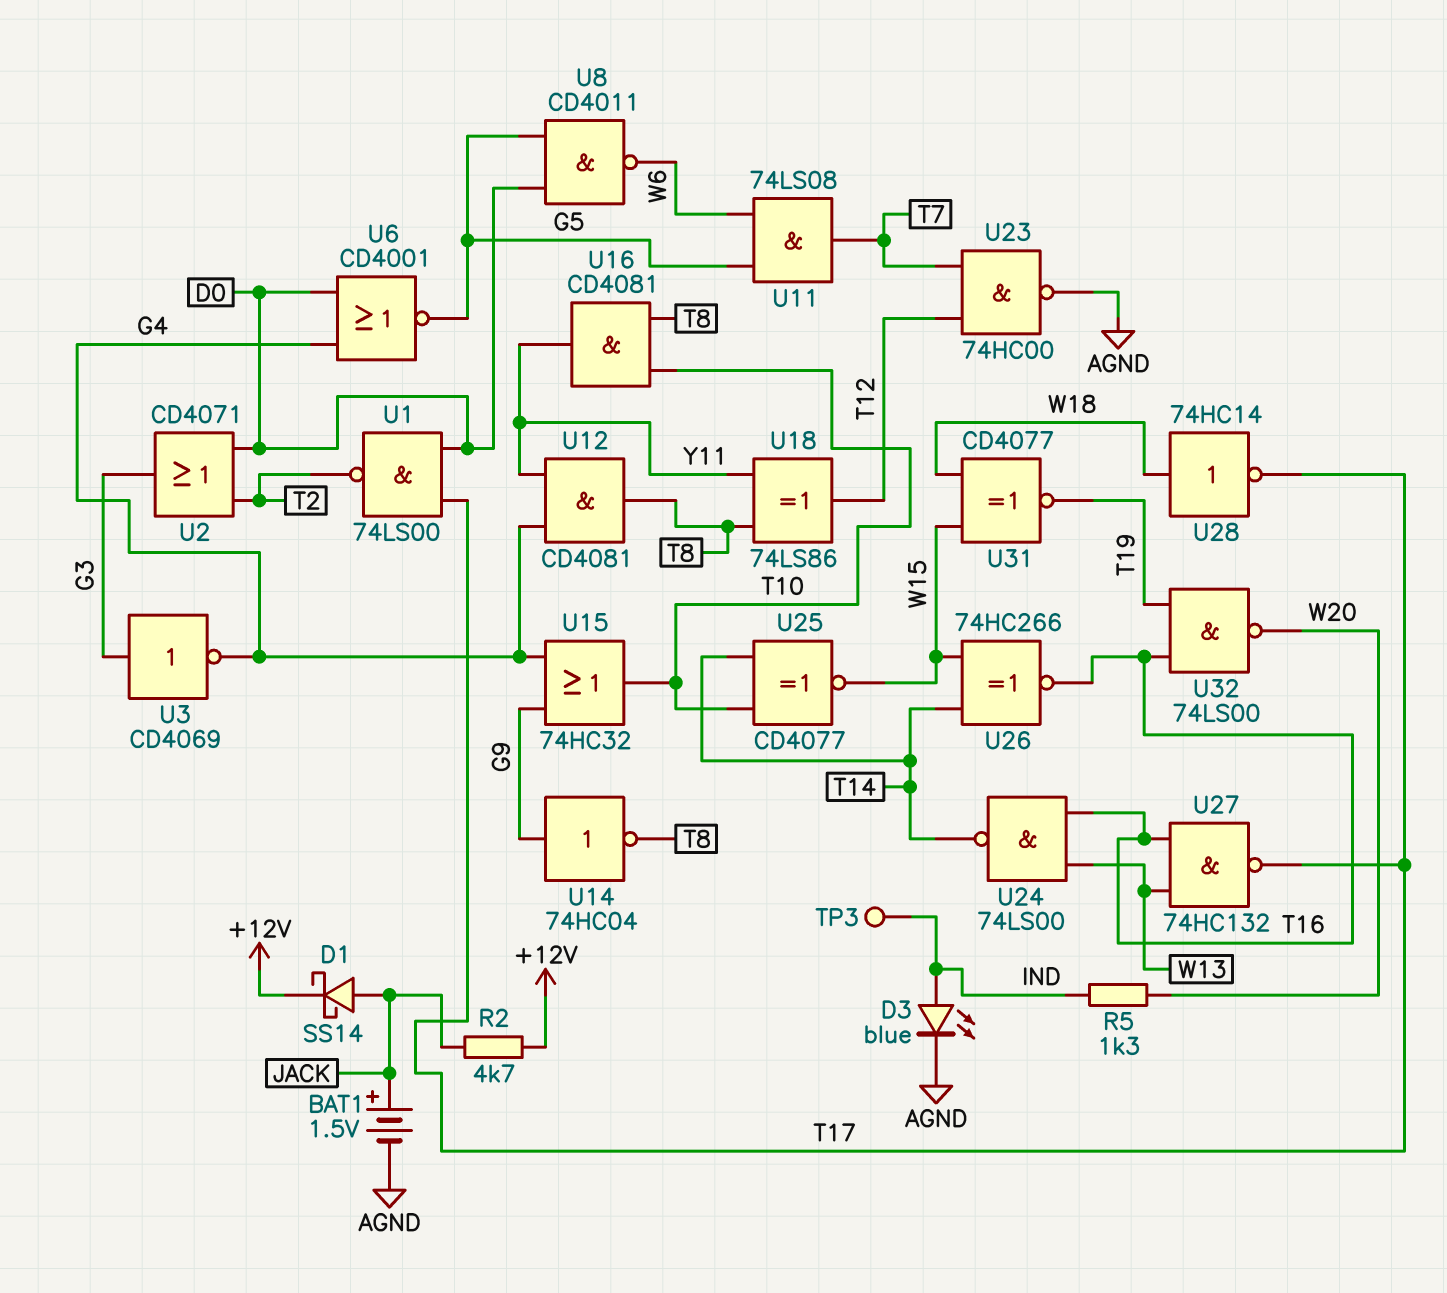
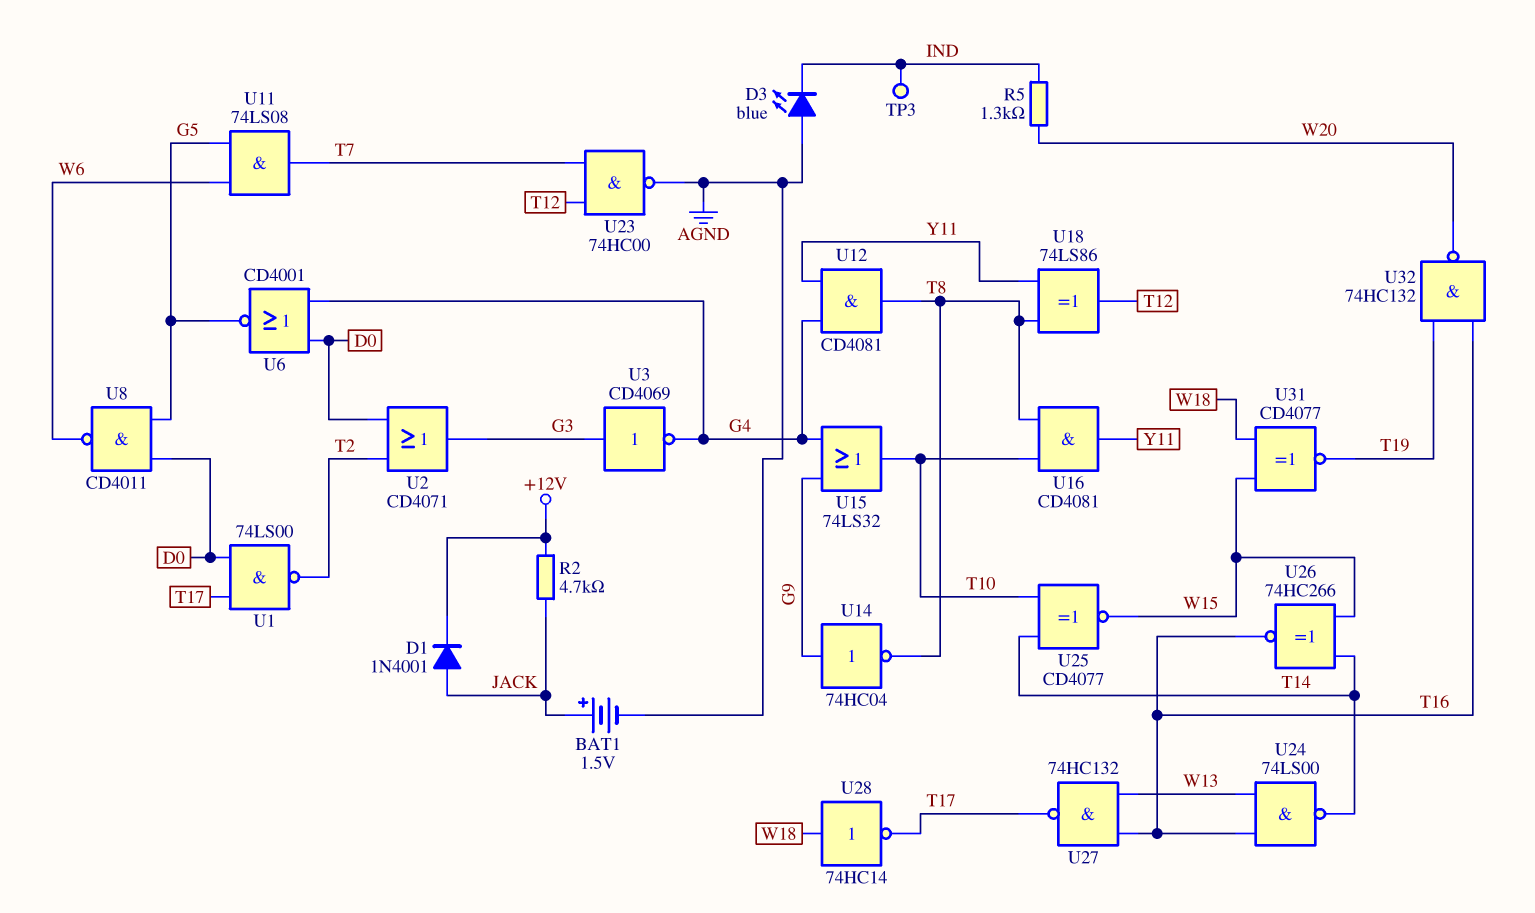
D1: schottky SS14 (A JACK, K +12V) -> diode 1N4001 (A JACK, K +12V)
D3: LED blue (A IND, K AGND) -> LED blue (A AGND, K IND)
U15: OR 74HC32 (in G4, in G9, out T10) -> OR 74LS32 (in G4, in G9, out T10)
U32: NAND 74LS00 (in T16, in T19, out W20) -> NAND 74HC132 (in T16, in T19, out W20)

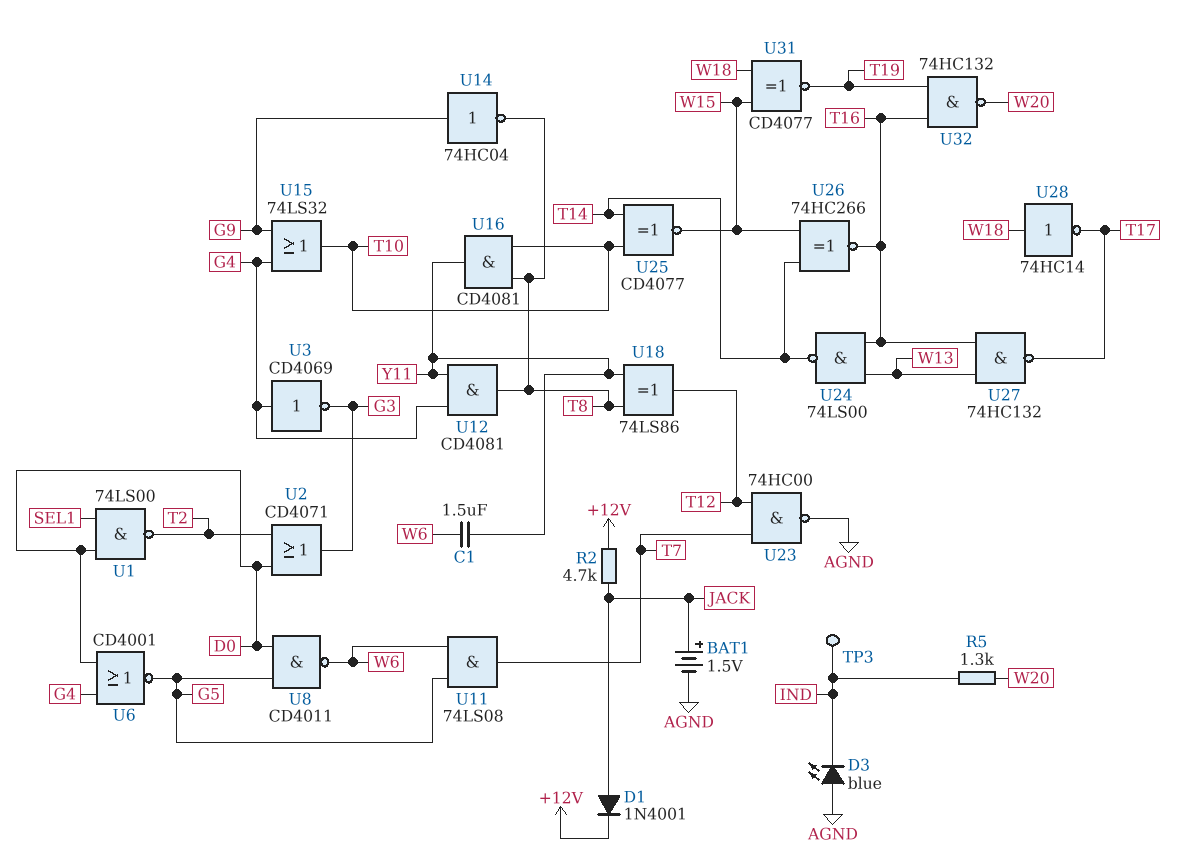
C1: none -> 1.5uF (W6, Y11)
U1: NAND 74LS00 (in D0, in T17, out T2) -> NAND 74LS00 (in D0, in SEL1, out T2)
U3: NOT CD4069 (in G3, out G4) -> NOT CD4069 (in G4, out G3)

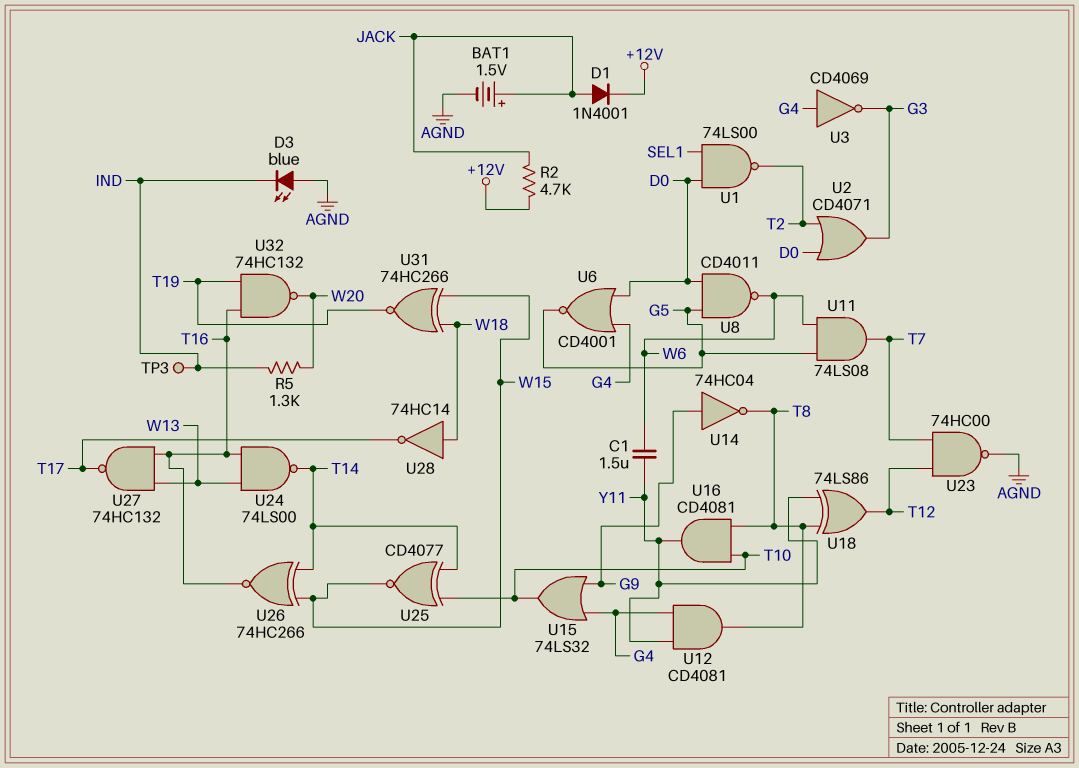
U31: XNOR CD4077 (in W15, in W18, out T19) -> XNOR 74HC266 (in W15, in W18, out T19)

